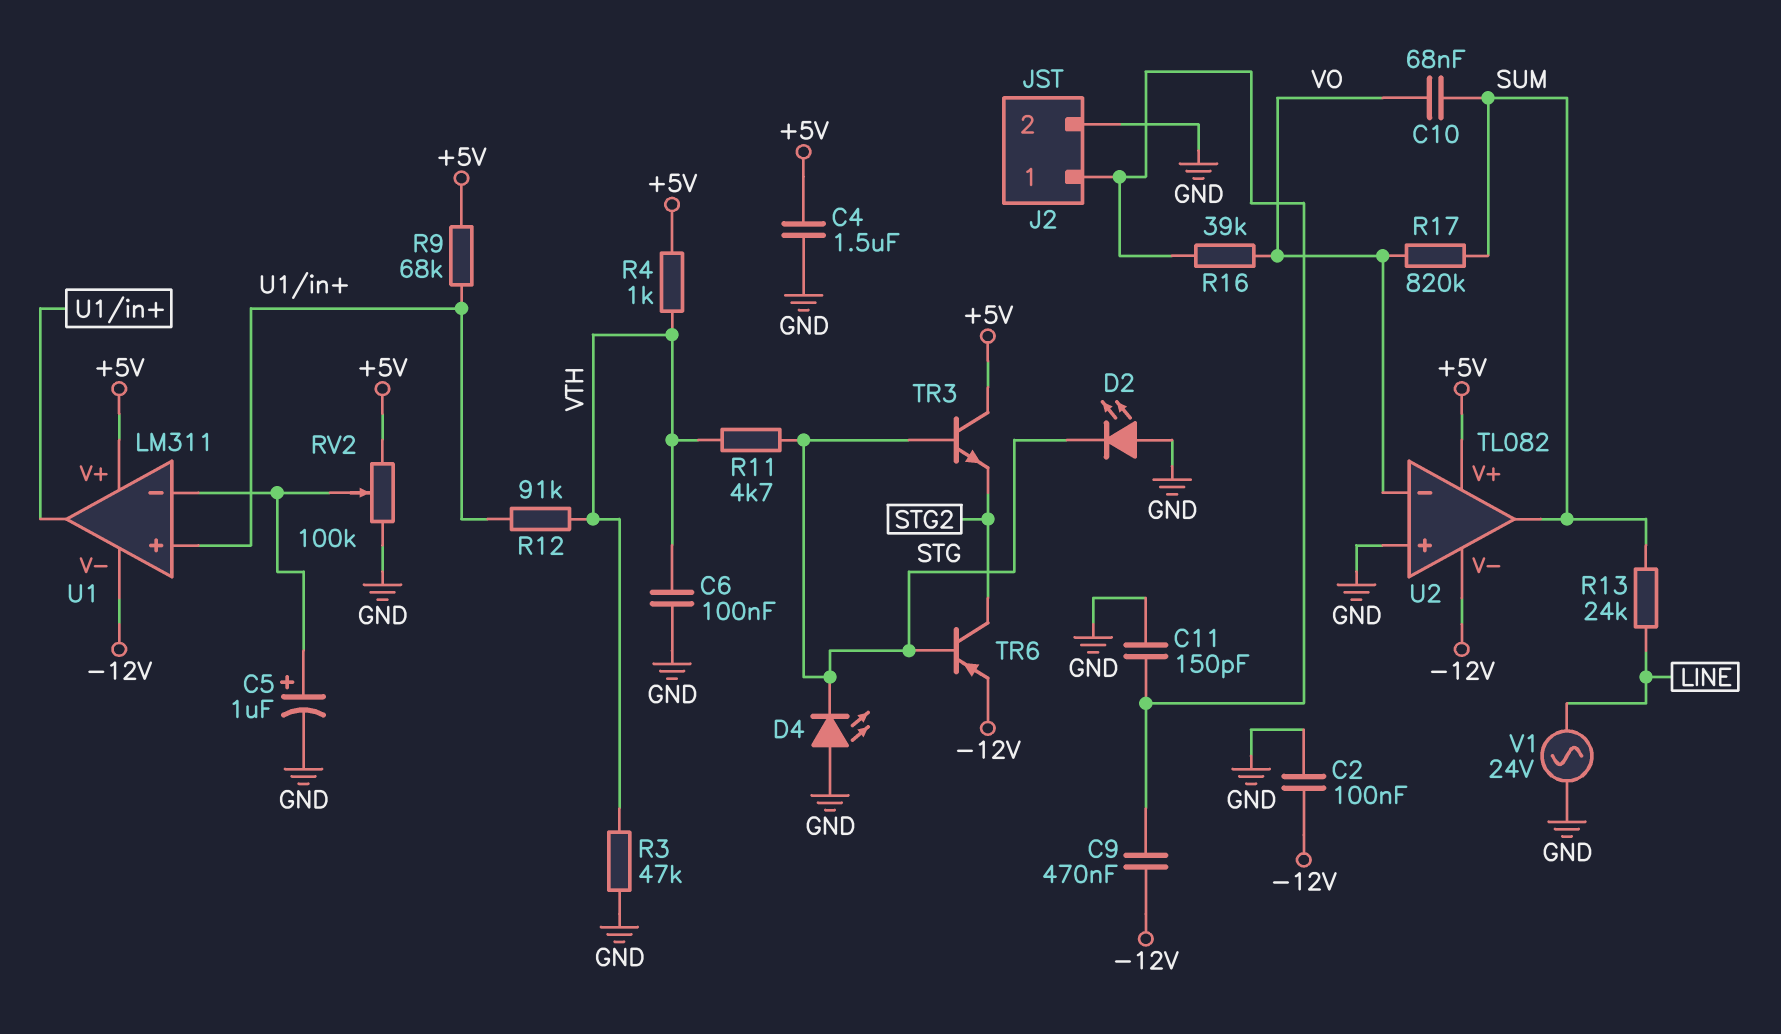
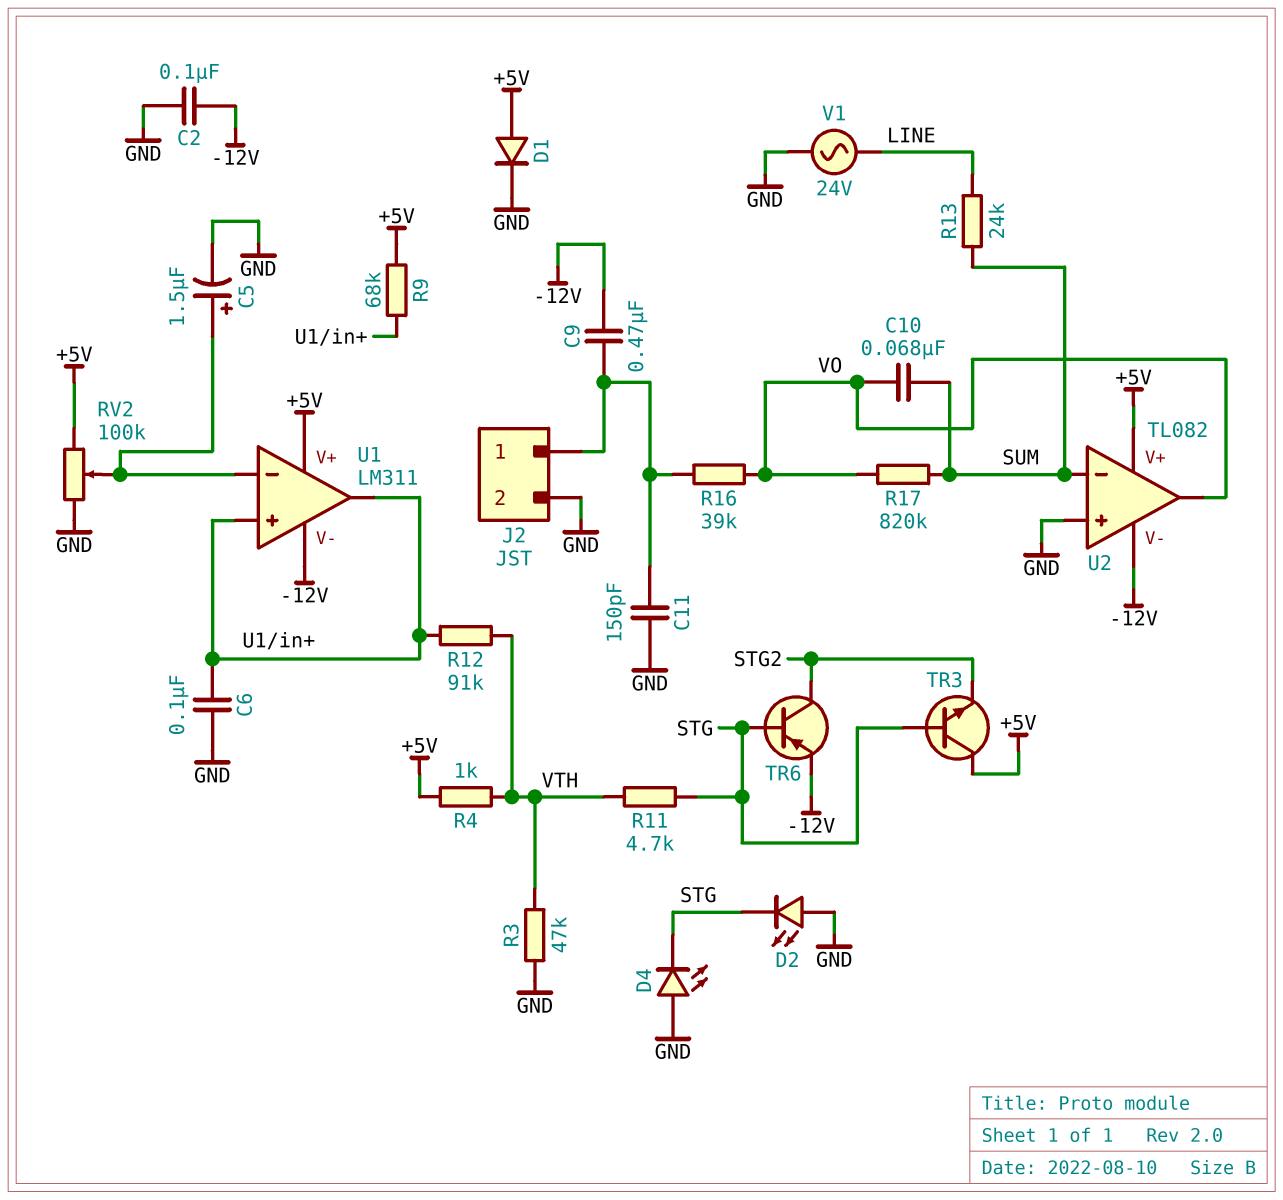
C4: 1.5uF (+5V, GND) -> none
C5: 1uF (plus U1/in-, minus GND) -> 1.5uF (plus U1/in-, minus GND)
C6: 100nF (GND, VTH) -> 100nF (GND, U1/in+)
D1: none -> diode (A +5V, K GND)
U2 pin in-: VO -> SUM
U2 pin out: SUM -> VO

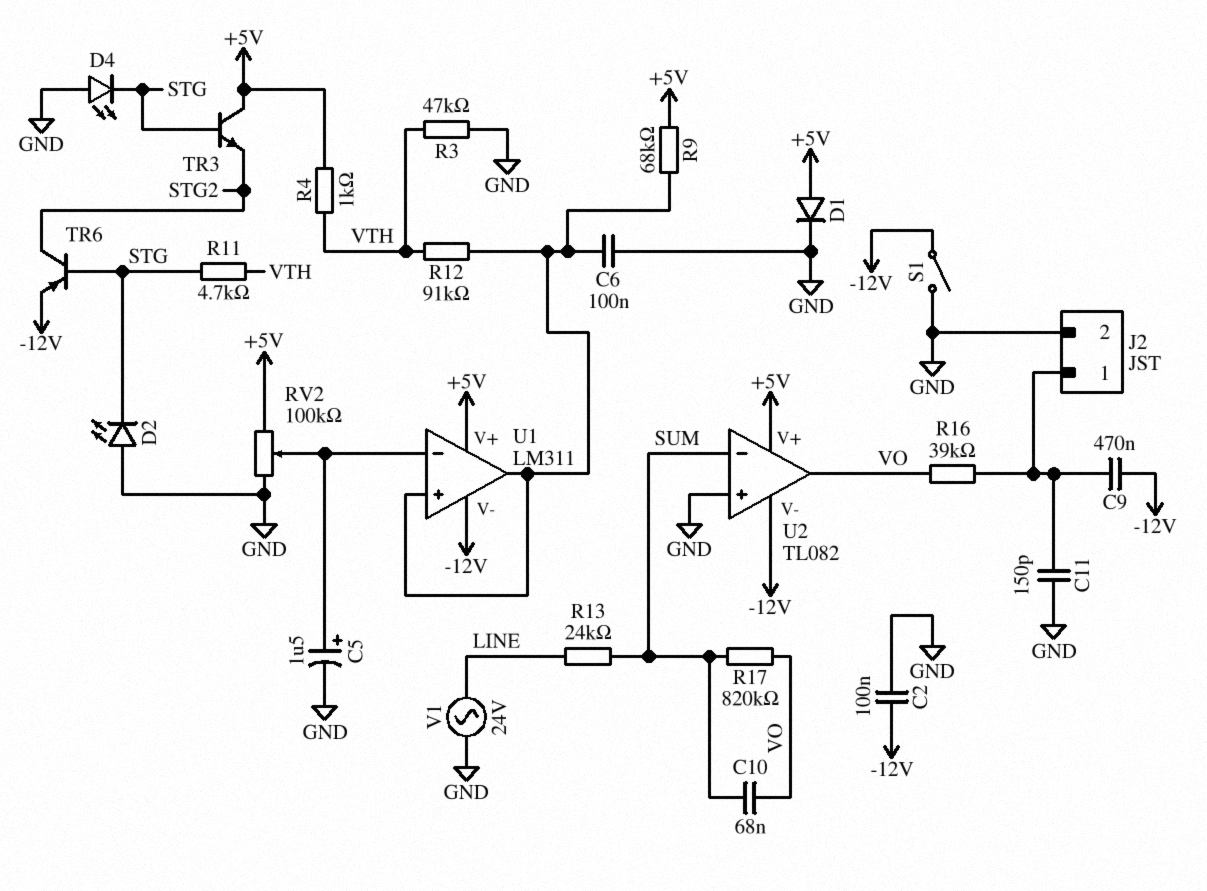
S1: none -> switch (-12V, GND)

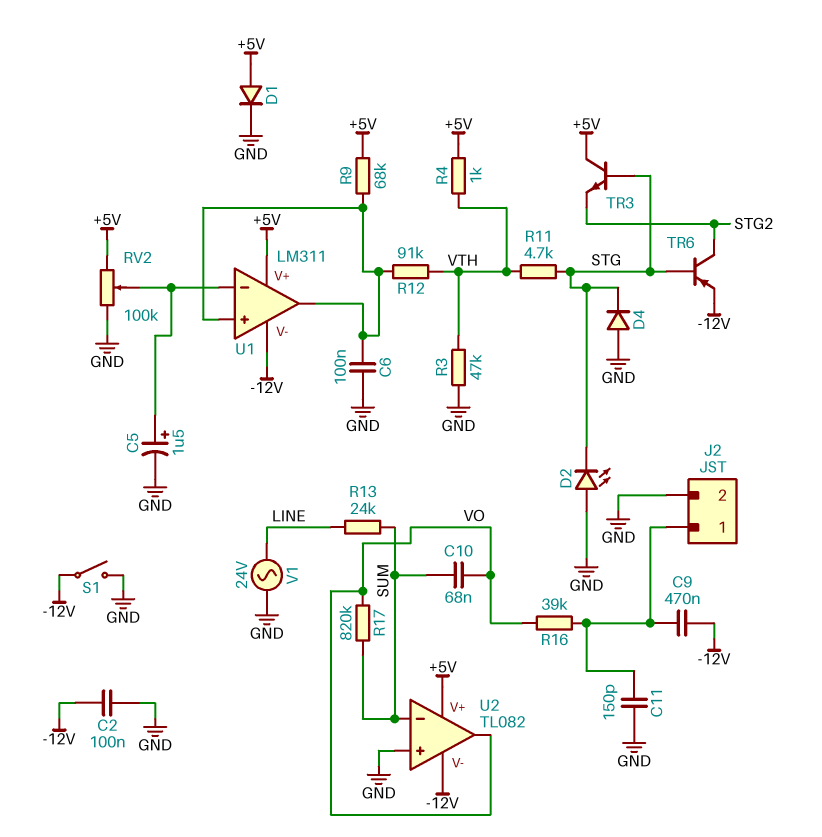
D4: LED (A GND, K STG) -> diode (A GND, K STG)

